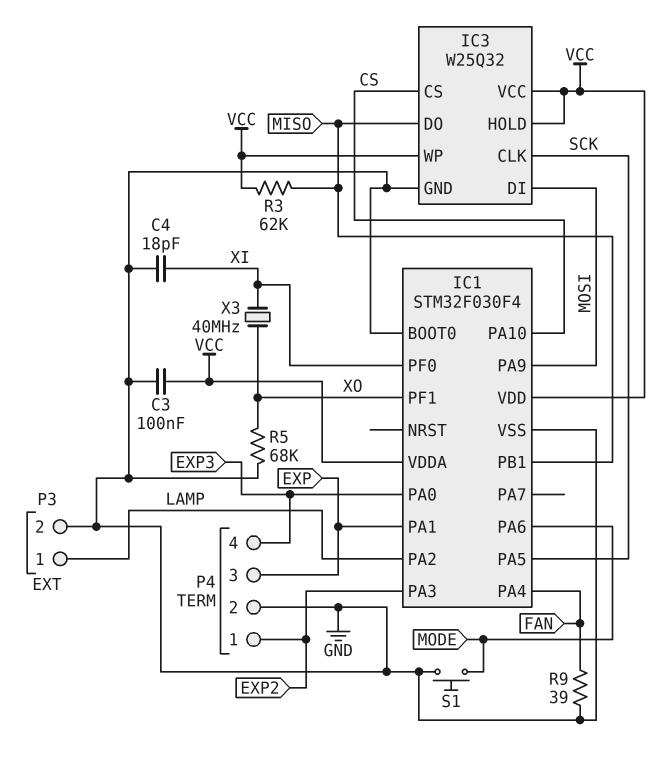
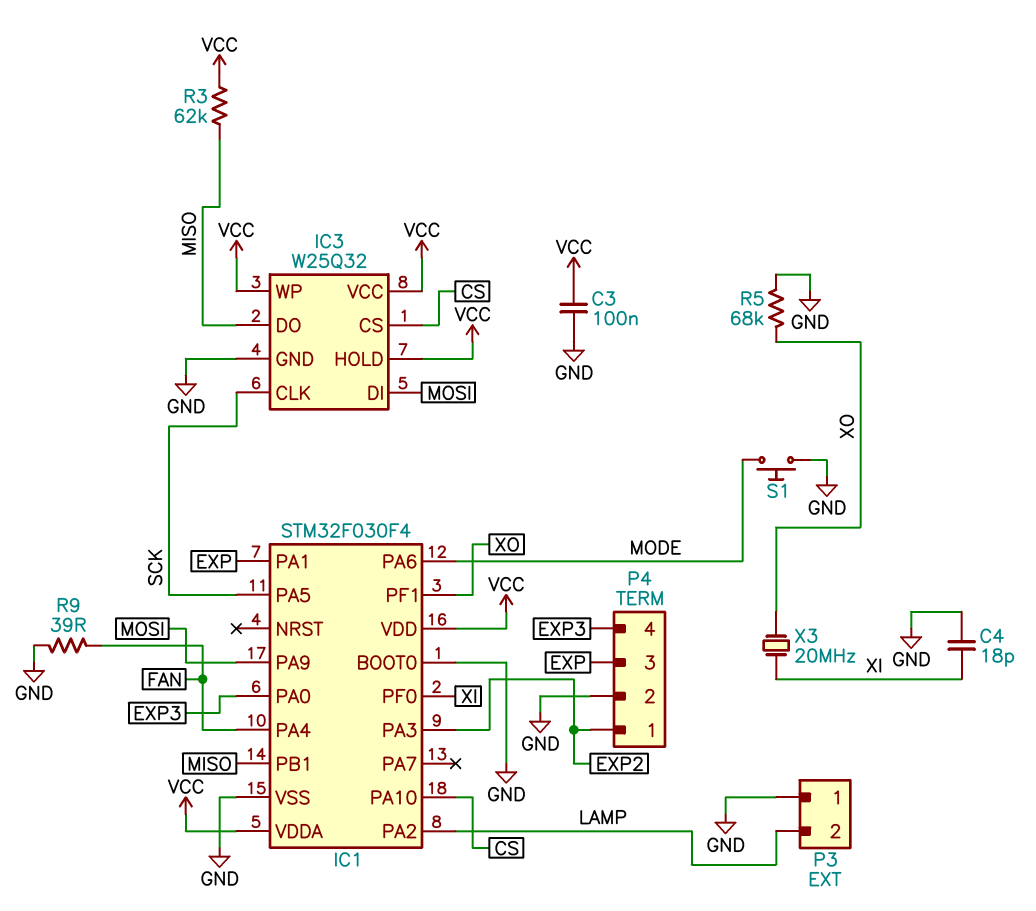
P3 pin 1: LAMP -> GND
P3 pin 2: GND -> LAMP
X3: 40MHz (XI, XO) -> 20MHz (XI, XO)

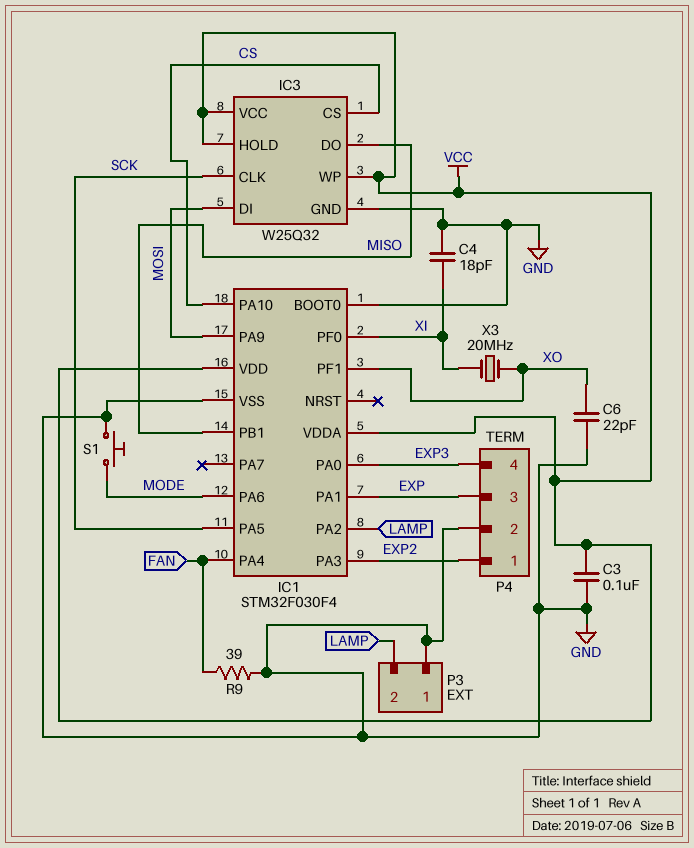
C6: none -> 22pF (GND, XO)
R3: 62k (MISO, VCC) -> none
R5: 68k (GND, XO) -> none

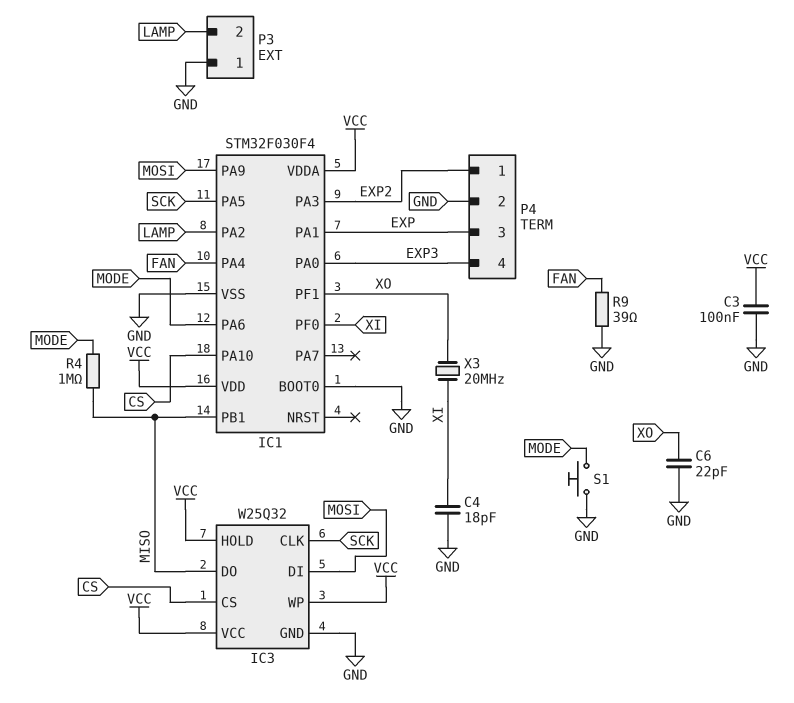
R4: none -> 1M (MISO, MODE)

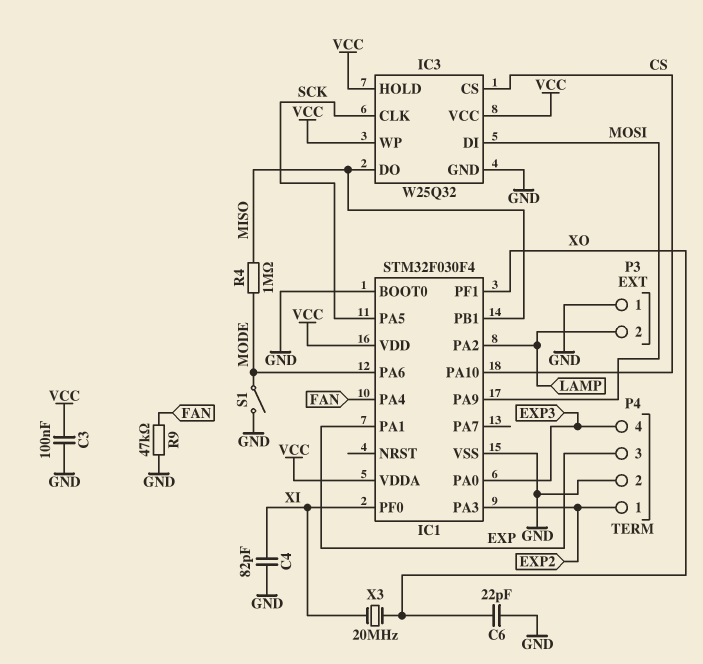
C4: 18pF (GND, XI) -> 82pF (GND, XI)
R9: 39 (FAN, GND) -> 47k (FAN, GND)
S1: button (GND, MODE) -> switch (GND, MODE)

